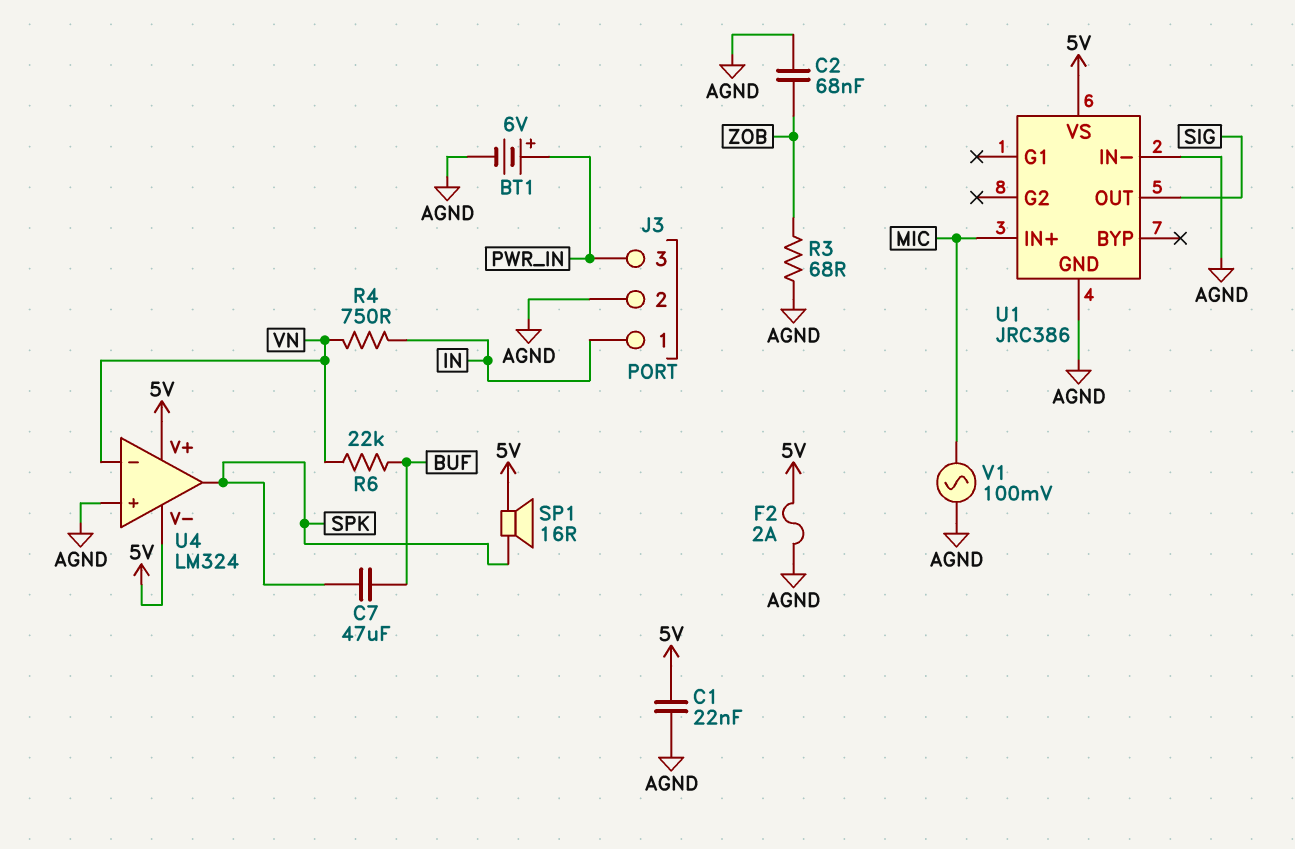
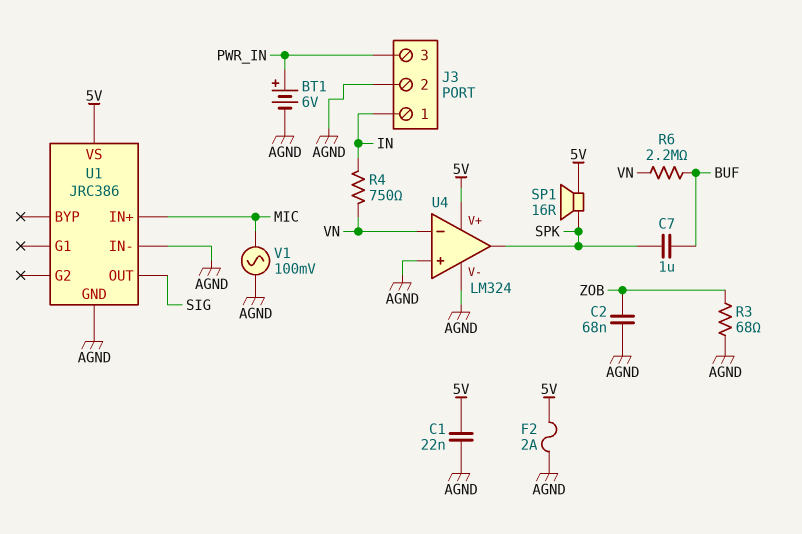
C7: 47uF (BUF, SPK) -> 1uF (BUF, SPK)
R6: 22k (BUF, VN) -> 2.2M (BUF, VN)
U4 pin V-: 5V -> AGND

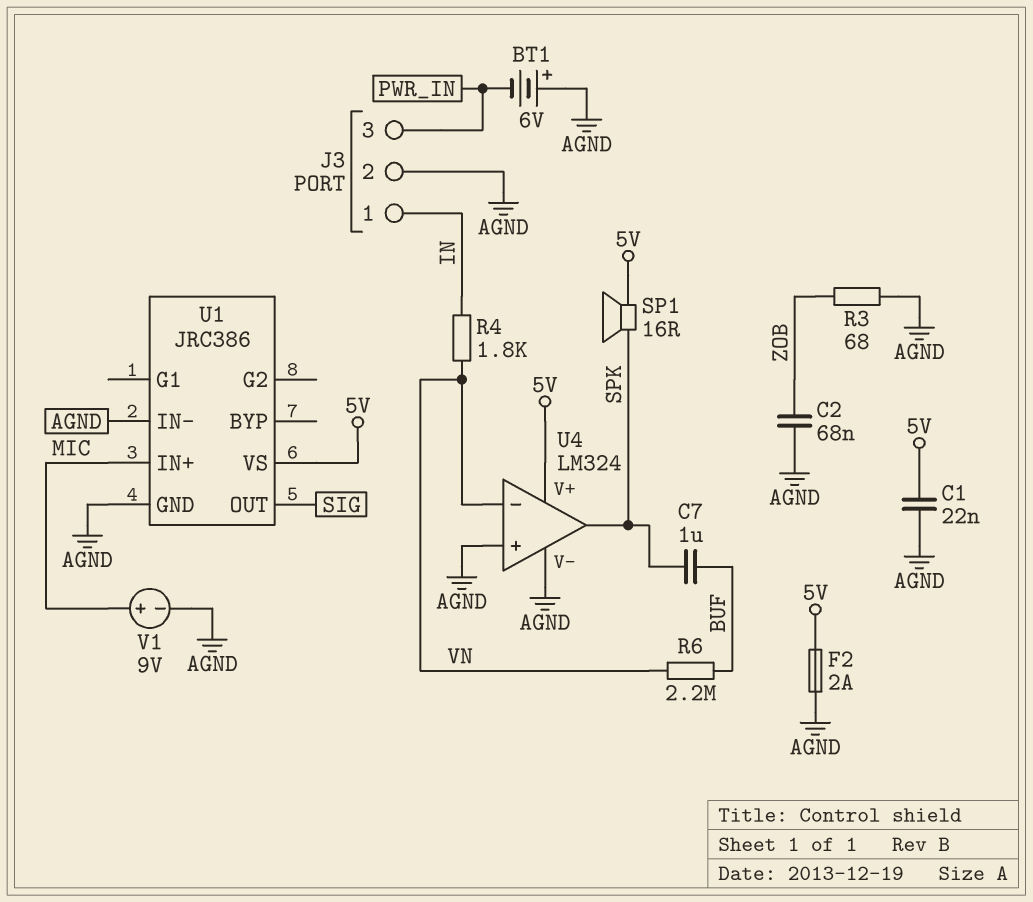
BT1: 6V (plus PWR_IN, minus AGND) -> 6V (plus AGND, minus PWR_IN)
R4: 750 (IN, VN) -> 1.8k (IN, VN)
V1: AC 100mV (AGND, MIC) -> 9V (plus MIC, minus AGND)

